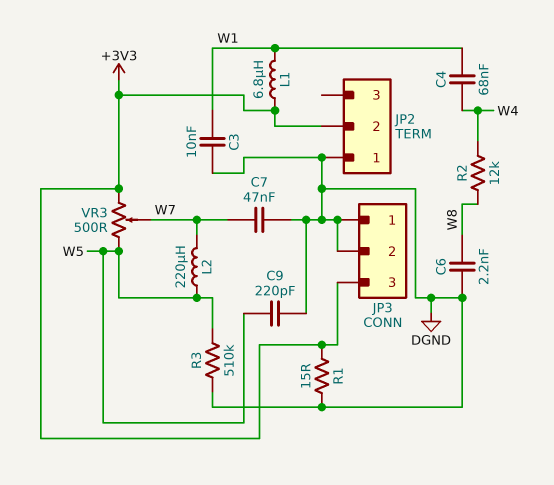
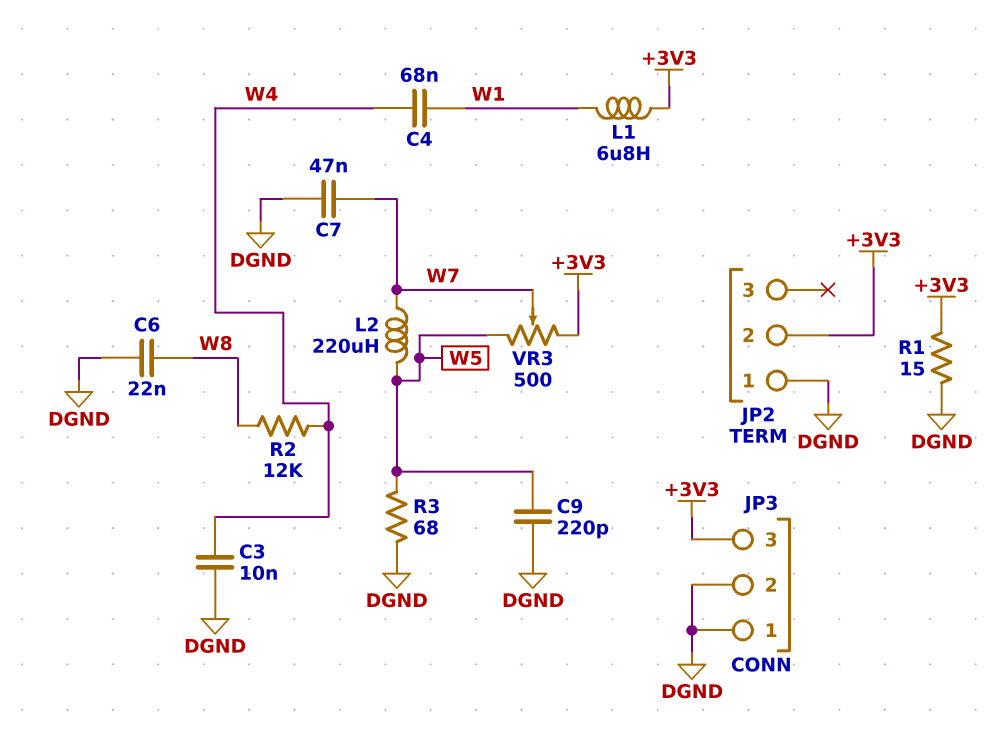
C3: 10nF (DGND, W1) -> 10nF (DGND, W4)
C6: 2.2nF (DGND, W8) -> 22nF (DGND, W8)
R3: 510k (DGND, W5) -> 68 (DGND, W5)

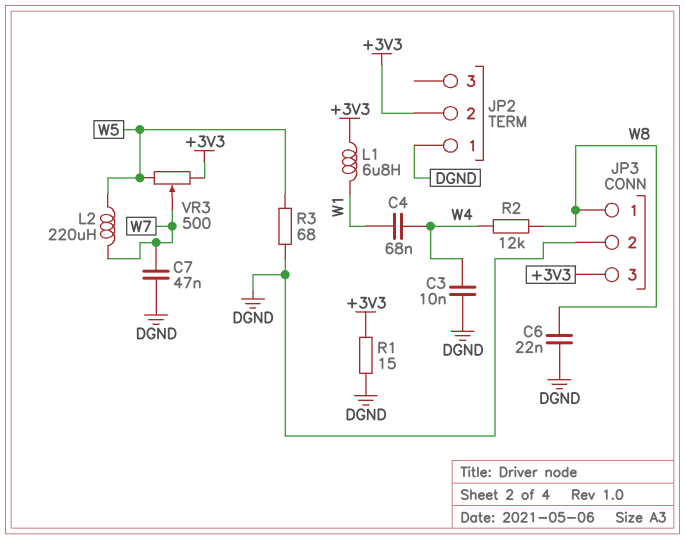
C9: 220pF (DGND, W5) -> none
JP3 pin 1: DGND -> W8

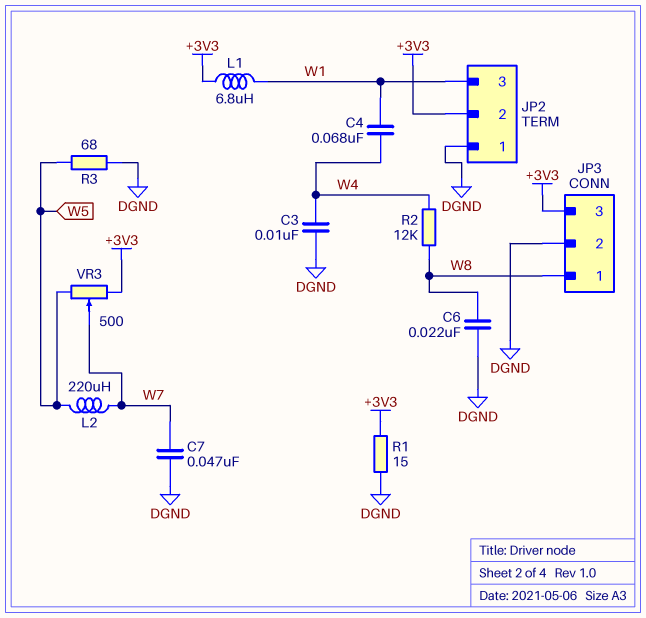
JP2 pin 3: none -> W1

